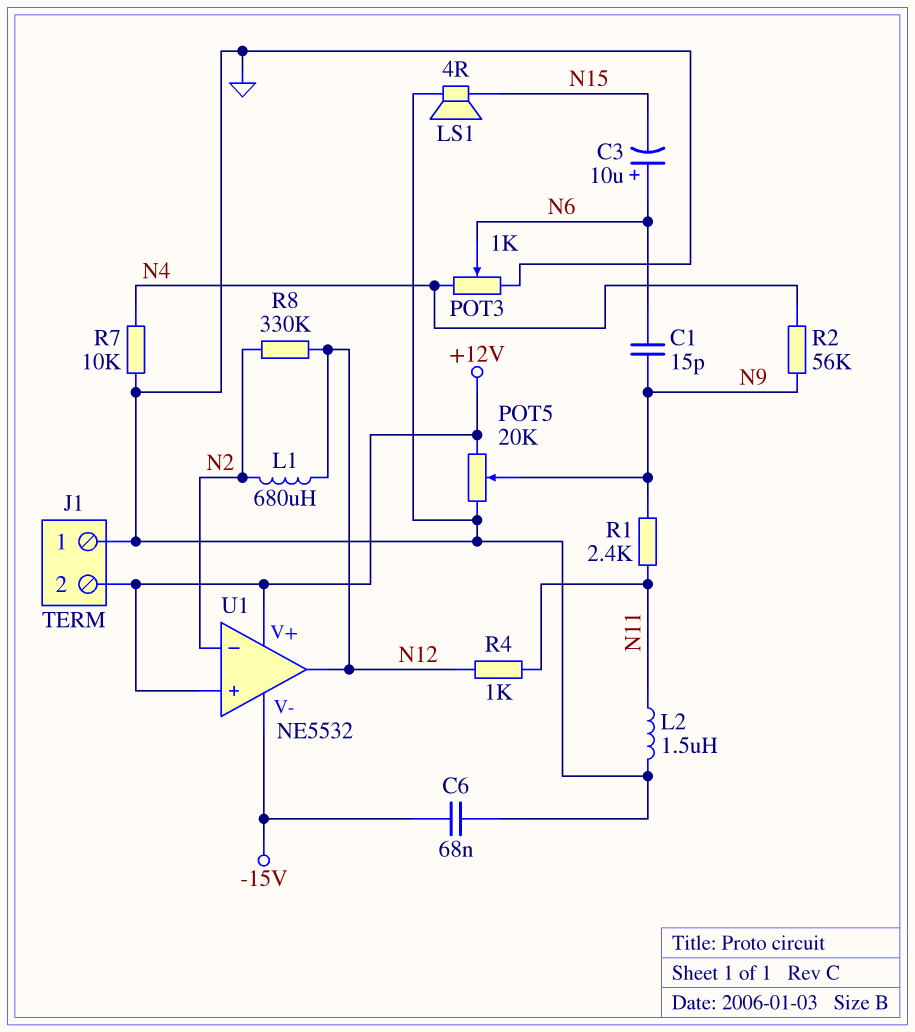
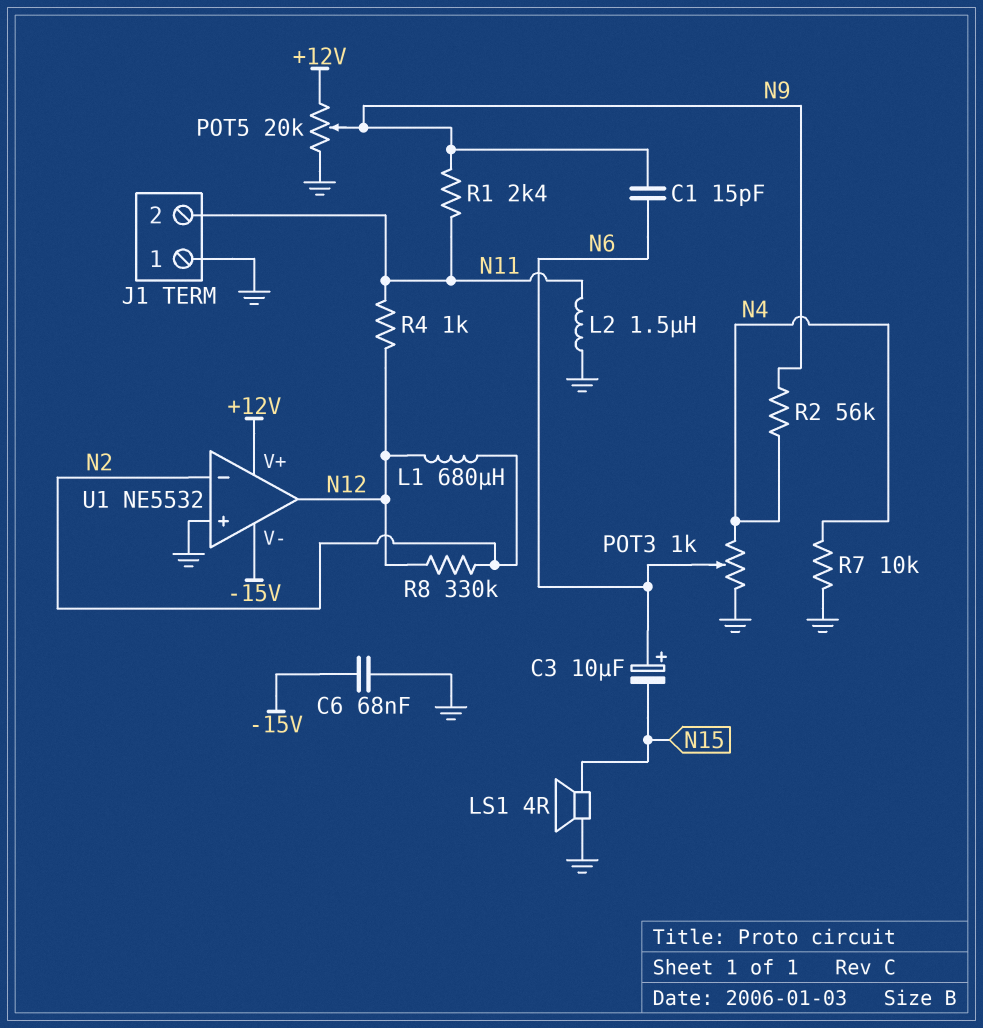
J1 pin 2: +12V -> N11
U1 pin in+: +12V -> GND

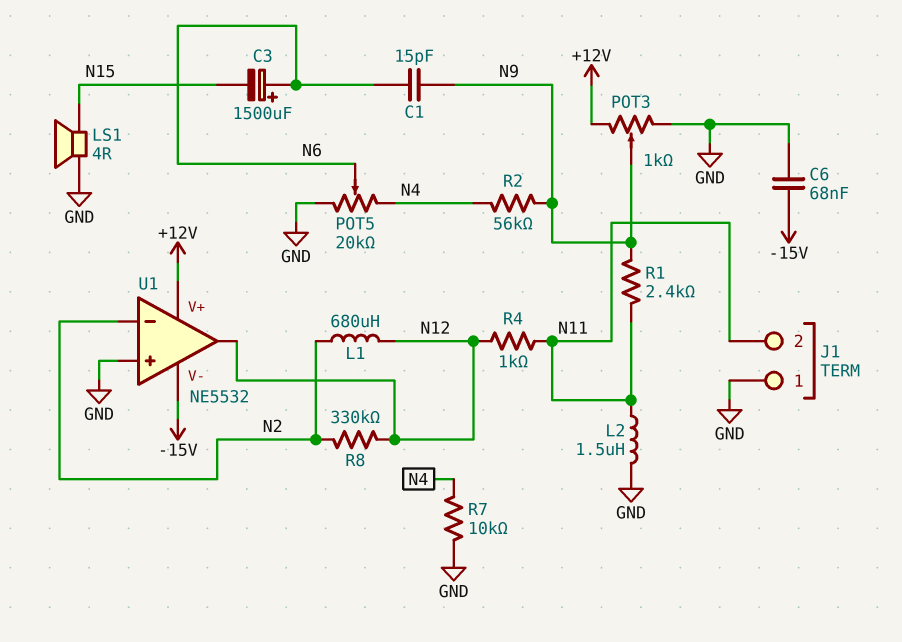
C3: 10uF (plus N6, minus N15) -> 1500uF (plus N6, minus N15)
POT3: 1k (GND, N4, wiper N6) -> 1k (+12V, GND, wiper N9)
POT5: 20k (+12V, GND, wiper N9) -> 20k (GND, N4, wiper N6)

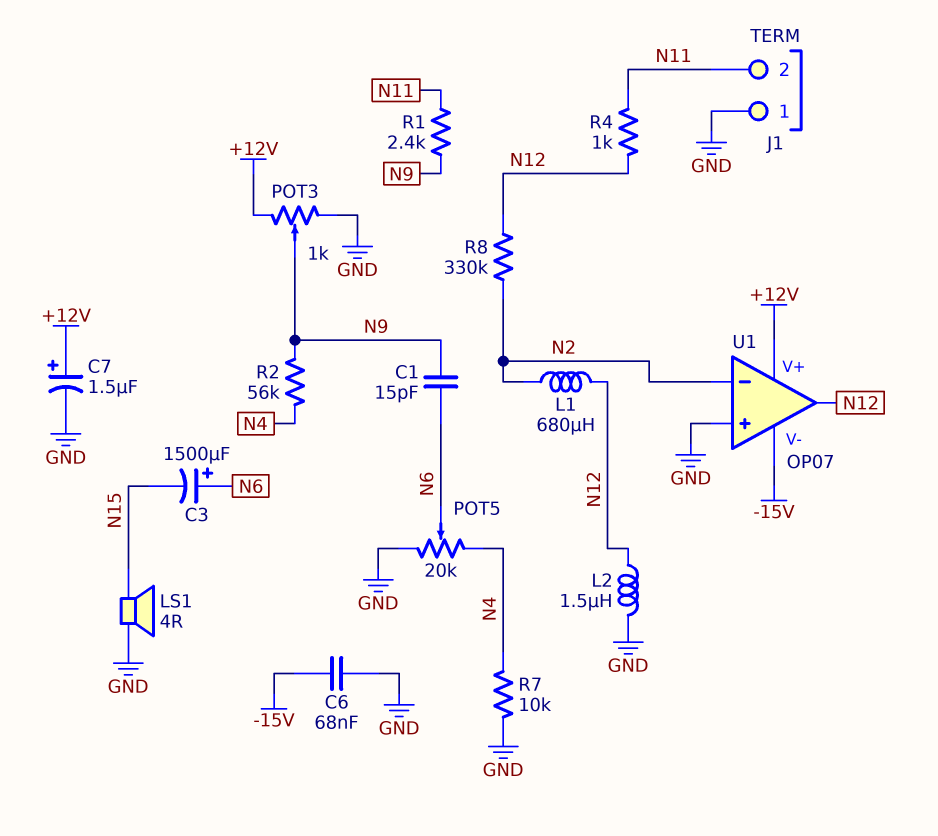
C7: none -> 1.5uF (plus +12V, minus GND)
L2: 1.5uH (GND, N11) -> 1.5uH (GND, N12)
U1: NE5532 -> OP07

